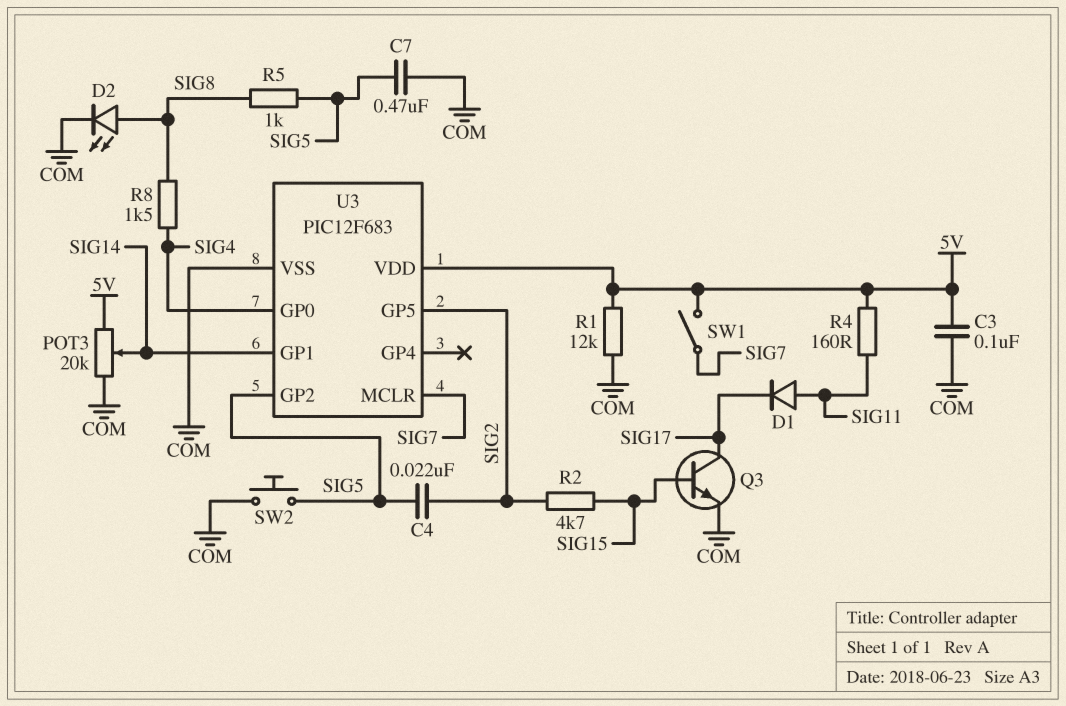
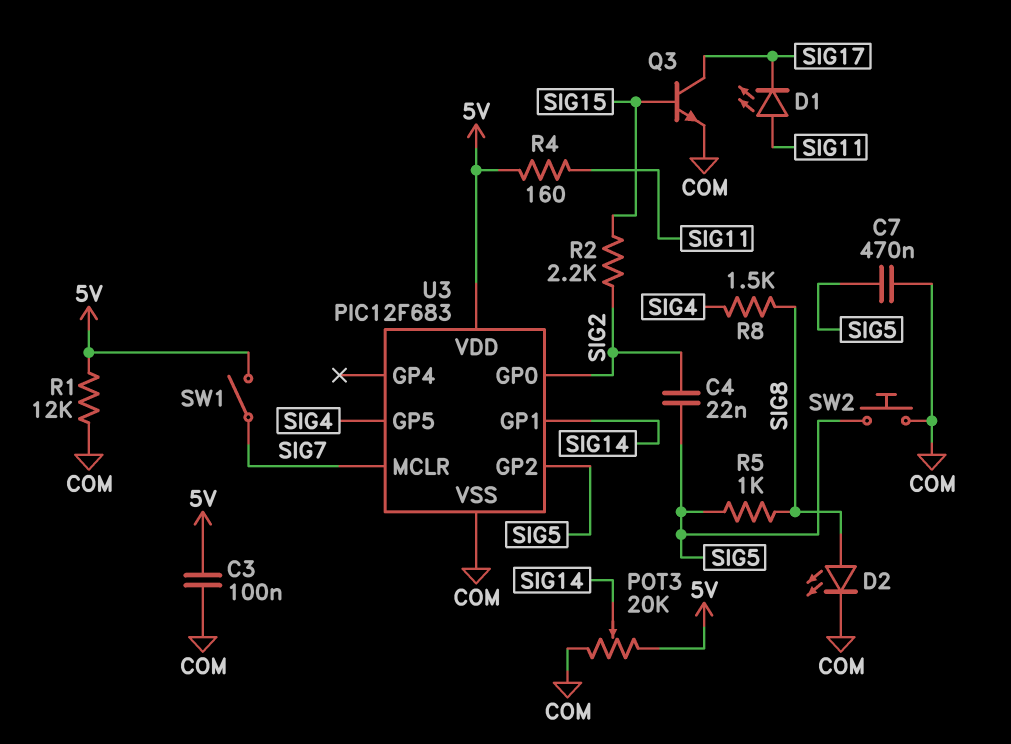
D1: diode (A SIG11, K SIG17) -> LED (A SIG11, K SIG17)
R2: 4.7k (SIG2, SIG15) -> 2.2k (SIG2, SIG15)
U3 pin GP0: SIG4 -> SIG2
U3 pin GP5: SIG2 -> SIG4

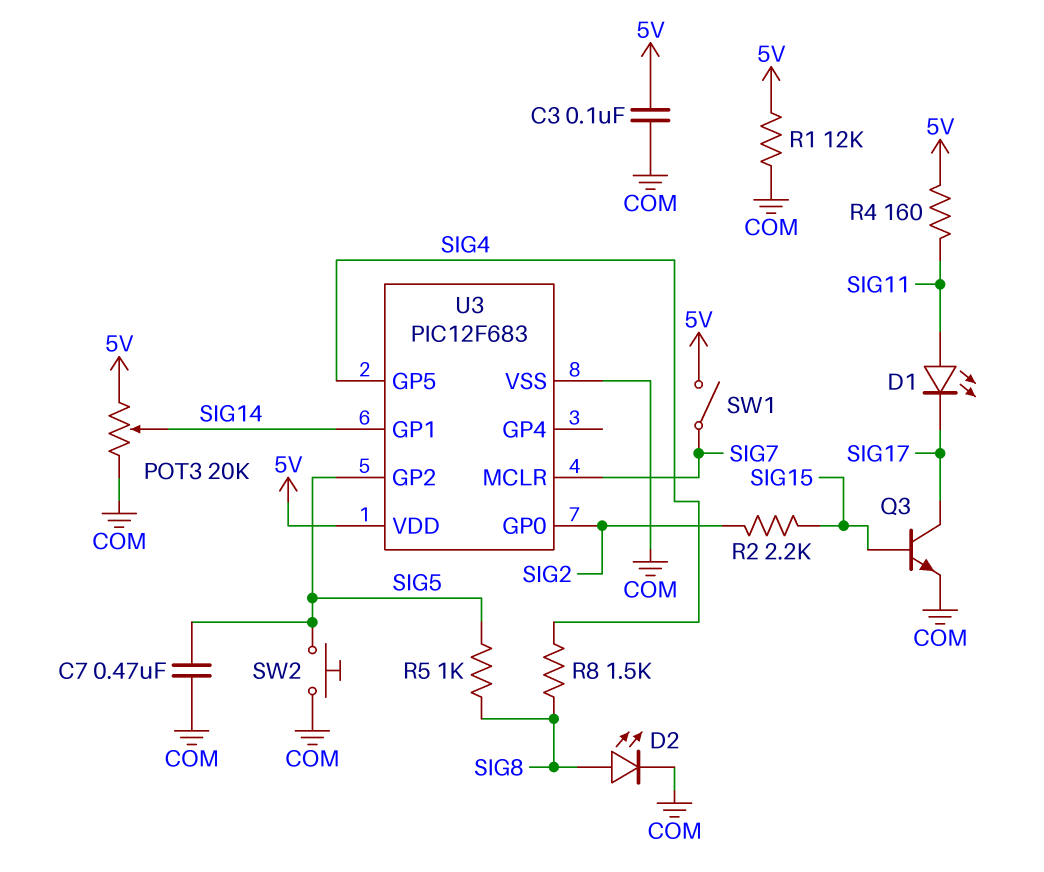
C4: 22nF (SIG2, SIG5) -> none

